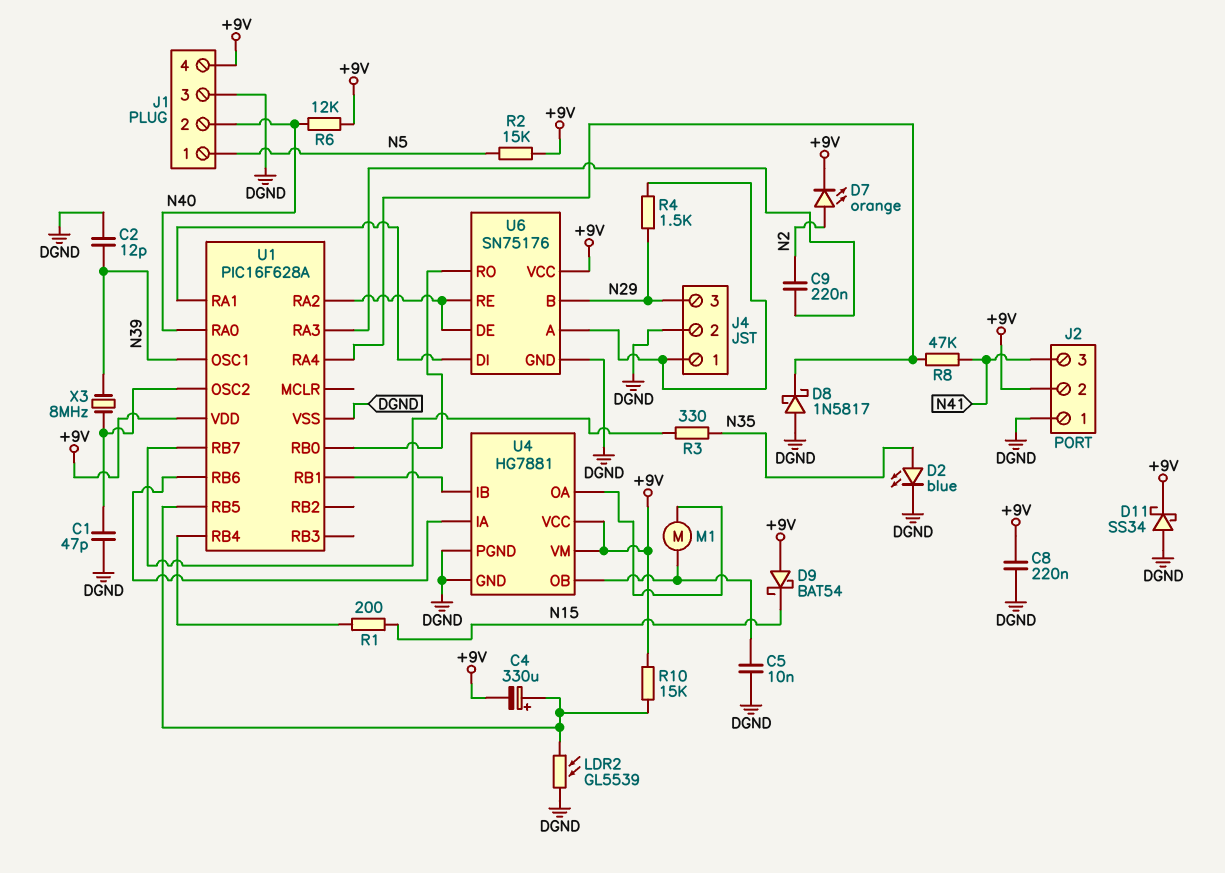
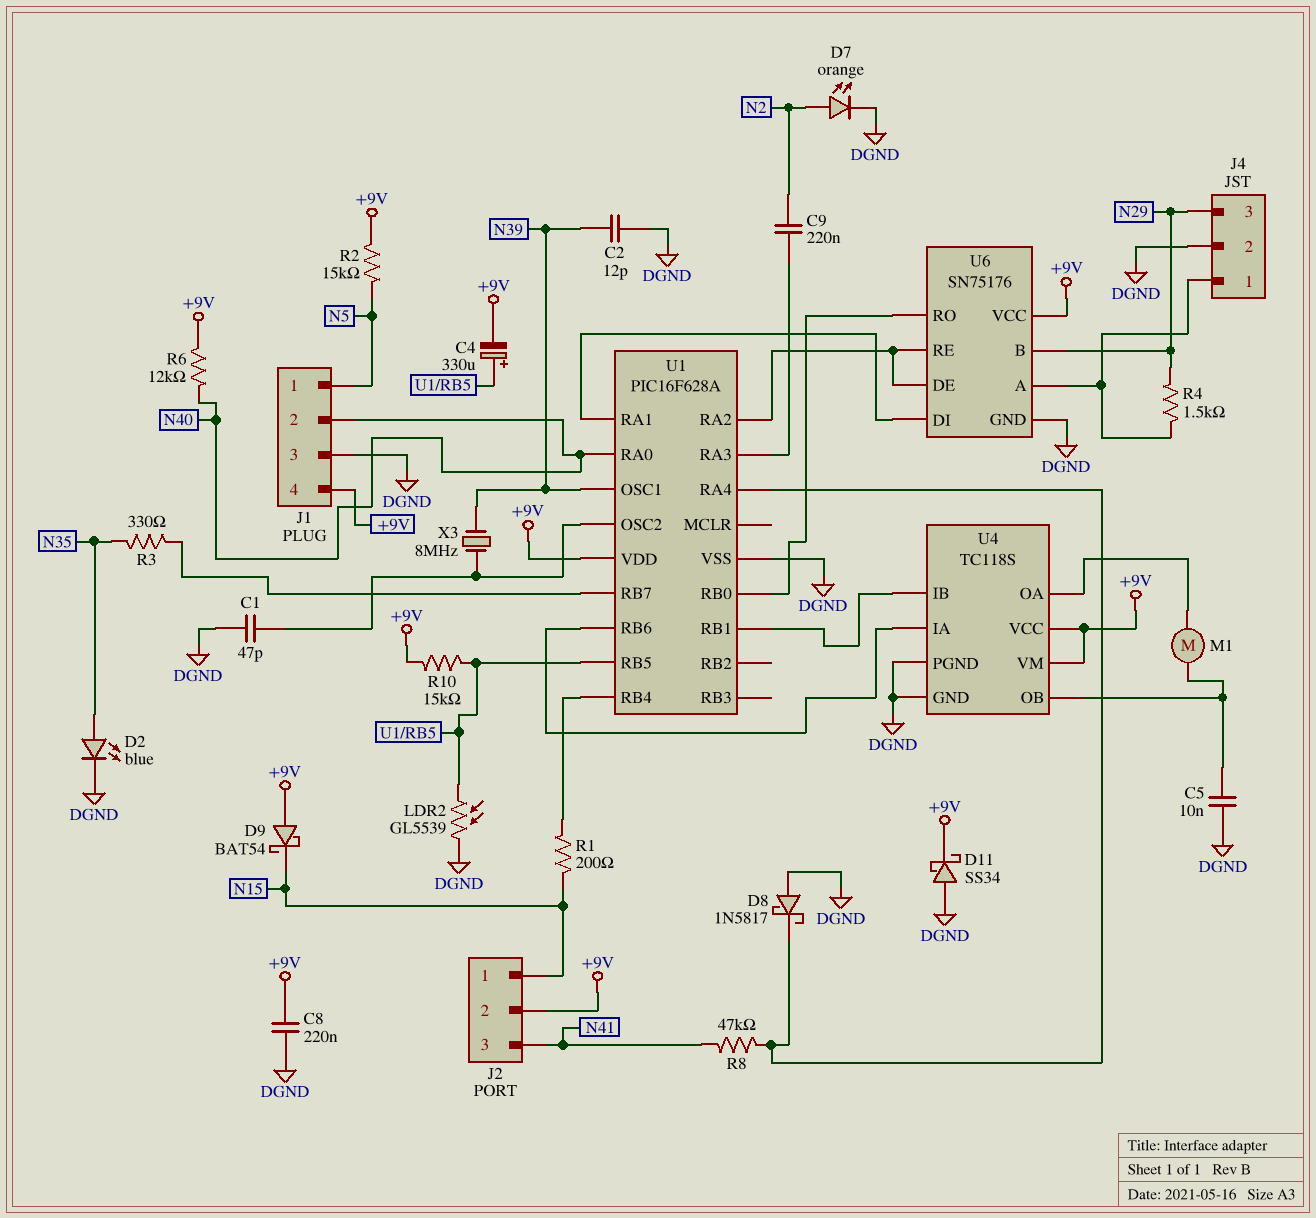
D7: LED orange (A N2, K +9V) -> LED orange (A N2, K DGND)
J2 pin 1: DGND -> N15
U4: HG7881 -> TC118S

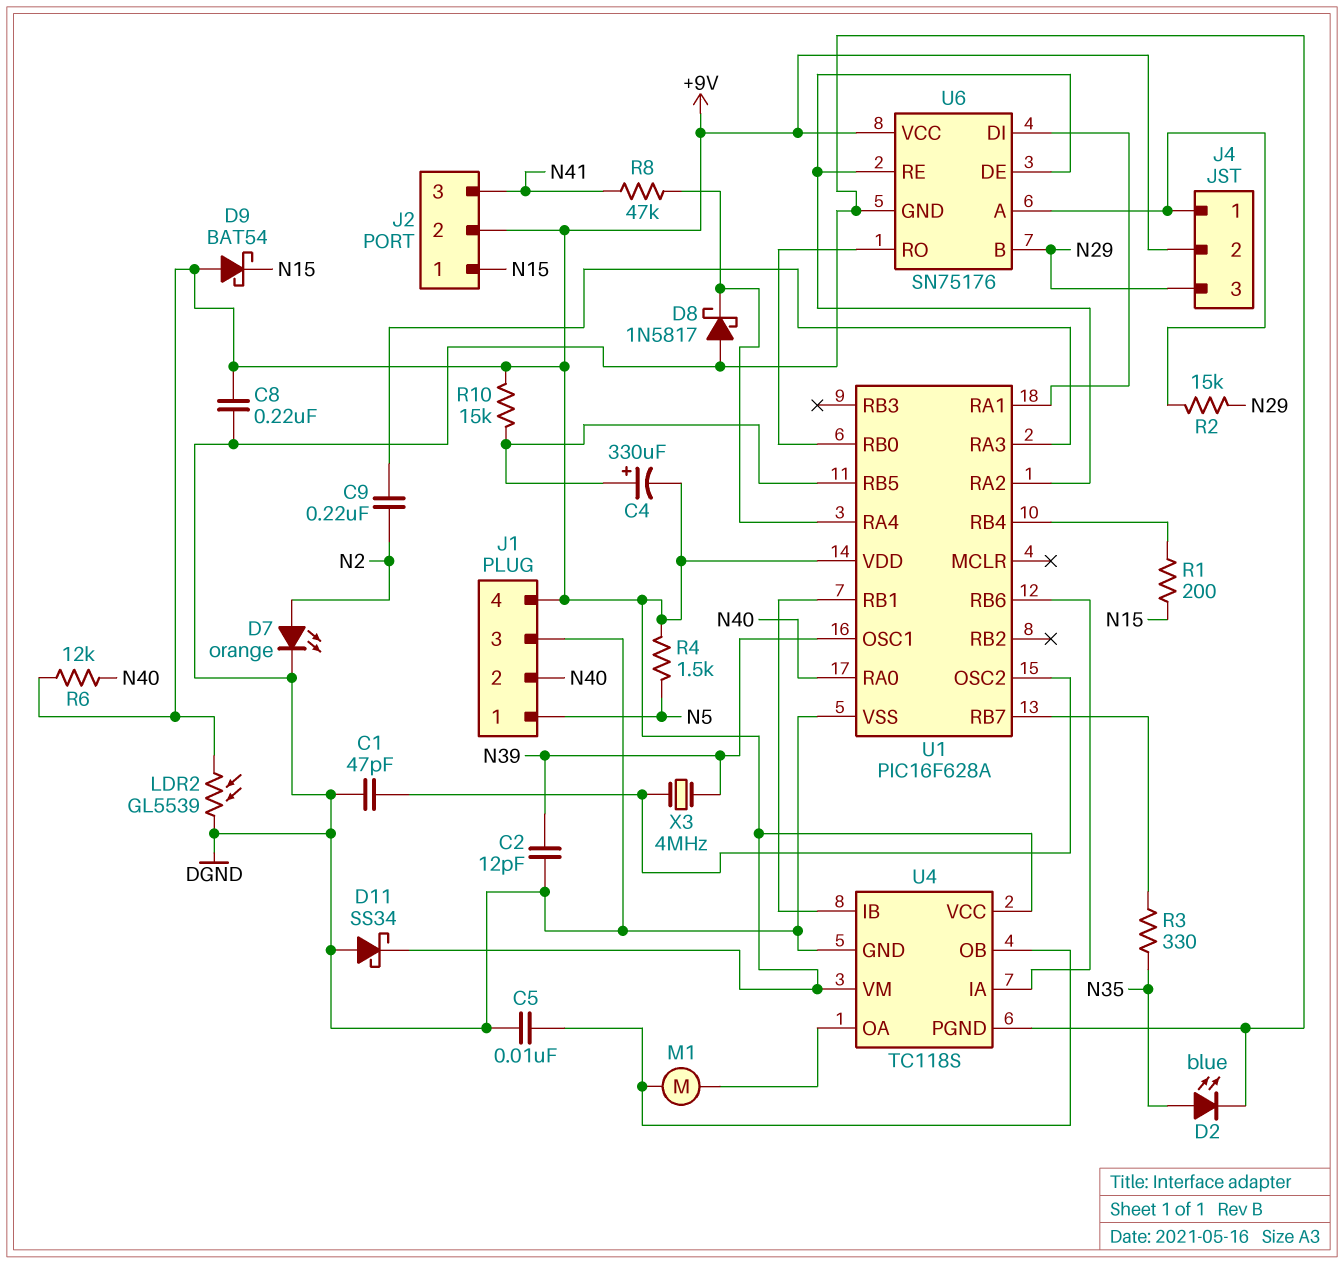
J4 pin 2: DGND -> +9V
LDR2: GL5539 (DGND, U1/RB5) -> GL5539 (+9V, DGND)
R2: 15k (+9V, N5) -> 15k (J4/1, N29)
R4: 1.5k (J4/1, N29) -> 1.5k (+9V, N5)
X3: 8MHz (N39, U1/OSC2) -> 4MHz (N39, U1/OSC2)

